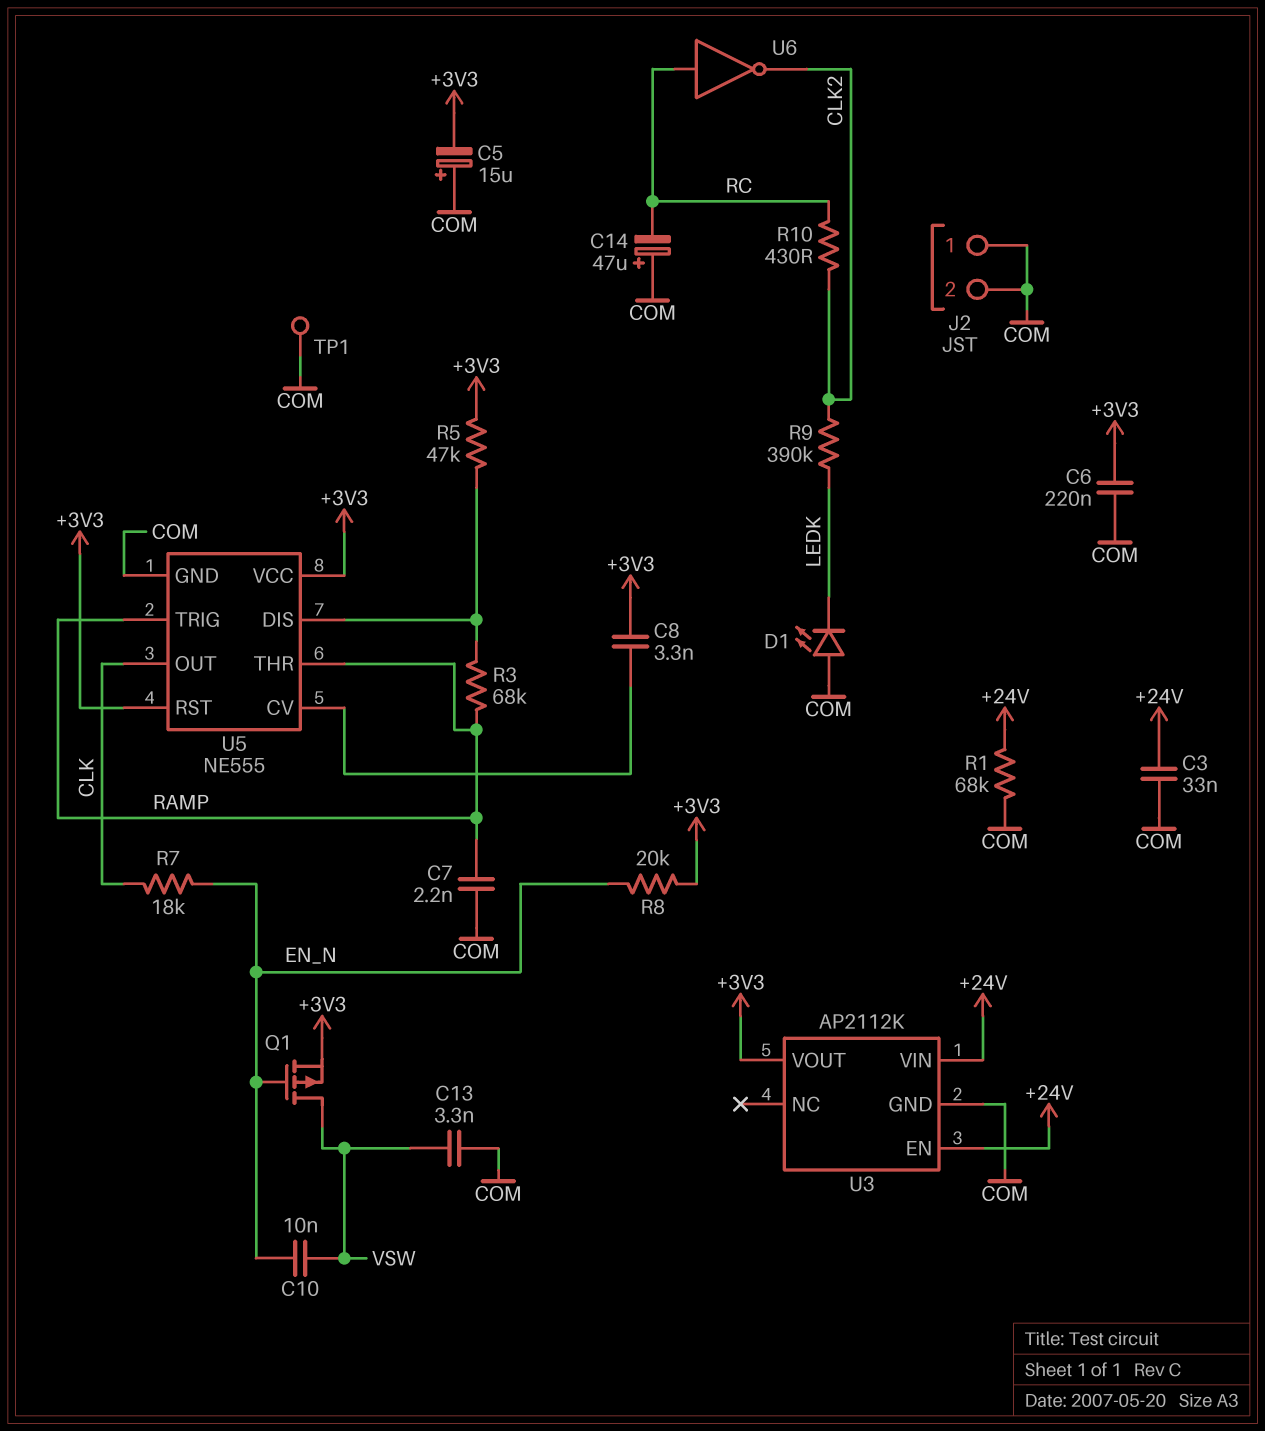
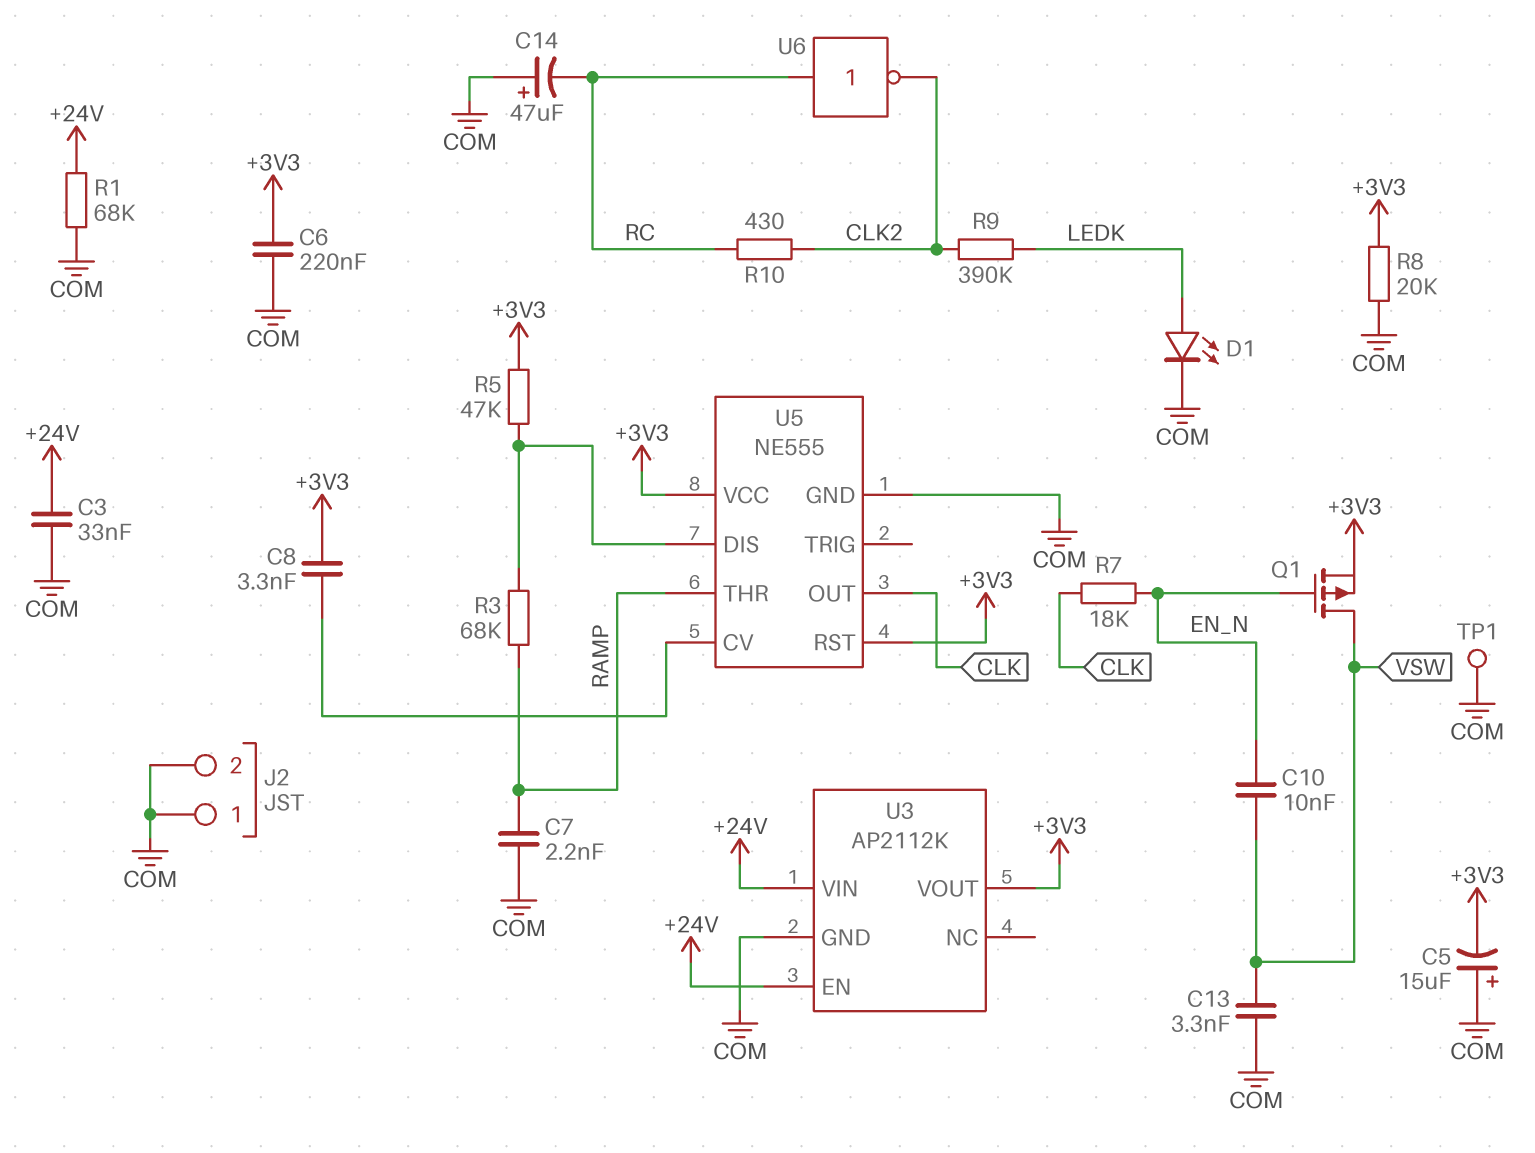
D1: LED (A COM, K LEDK) -> LED (A LEDK, K COM)
R8: 20k (+3V3, EN_N) -> 20k (+3V3, COM)
U5 pin TRIG: RAMP -> none

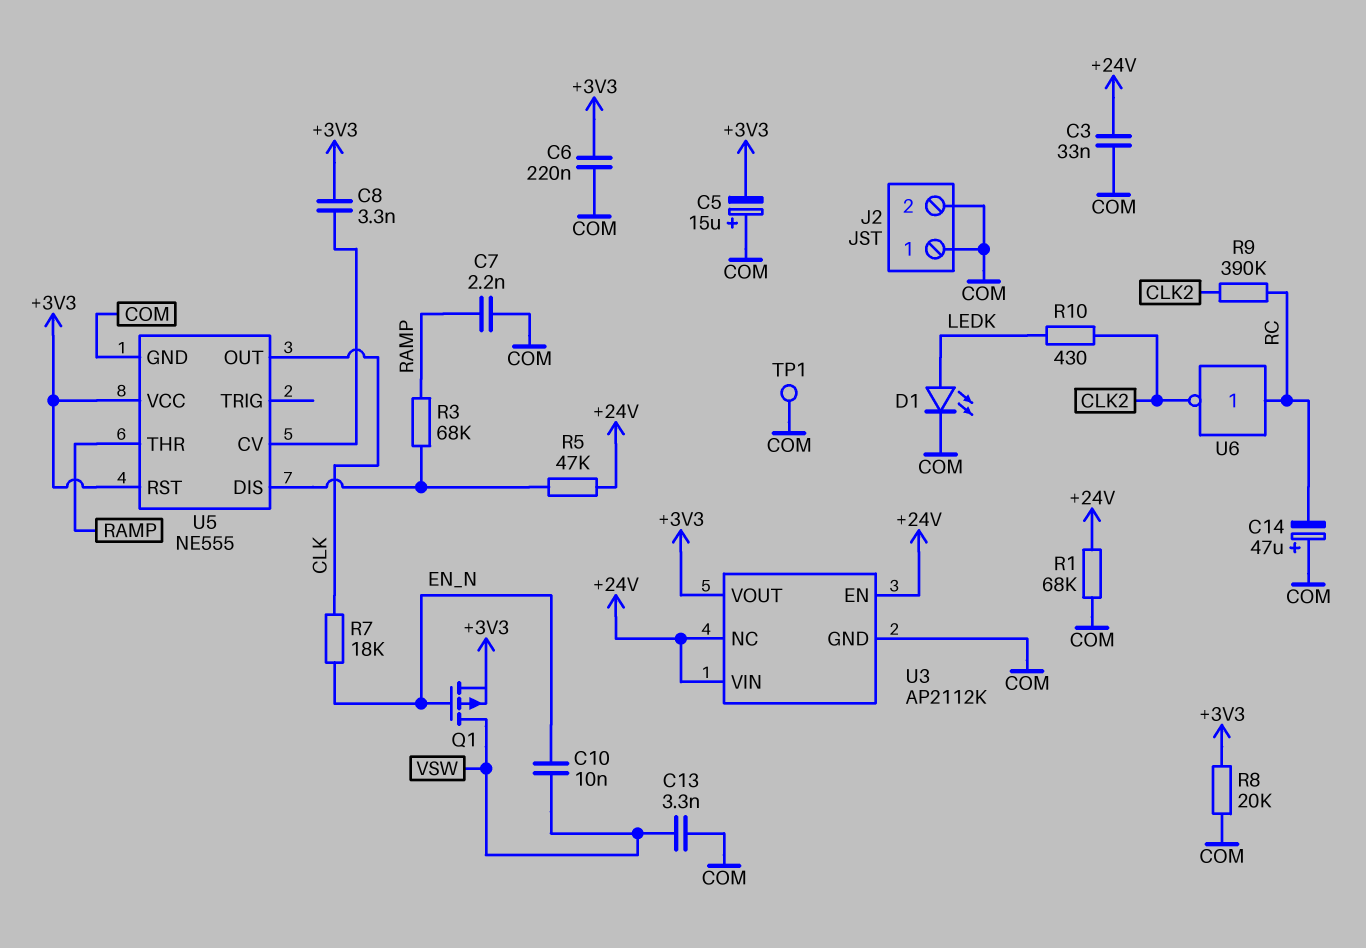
R5: 47k (+3V3, U5/DIS) -> 47k (+24V, U5/DIS)
R9: 390k (CLK2, LEDK) -> 390k (CLK2, RC)
R10: 430 (CLK2, RC) -> 430 (CLK2, LEDK)
U3 pin NC: none -> +24V

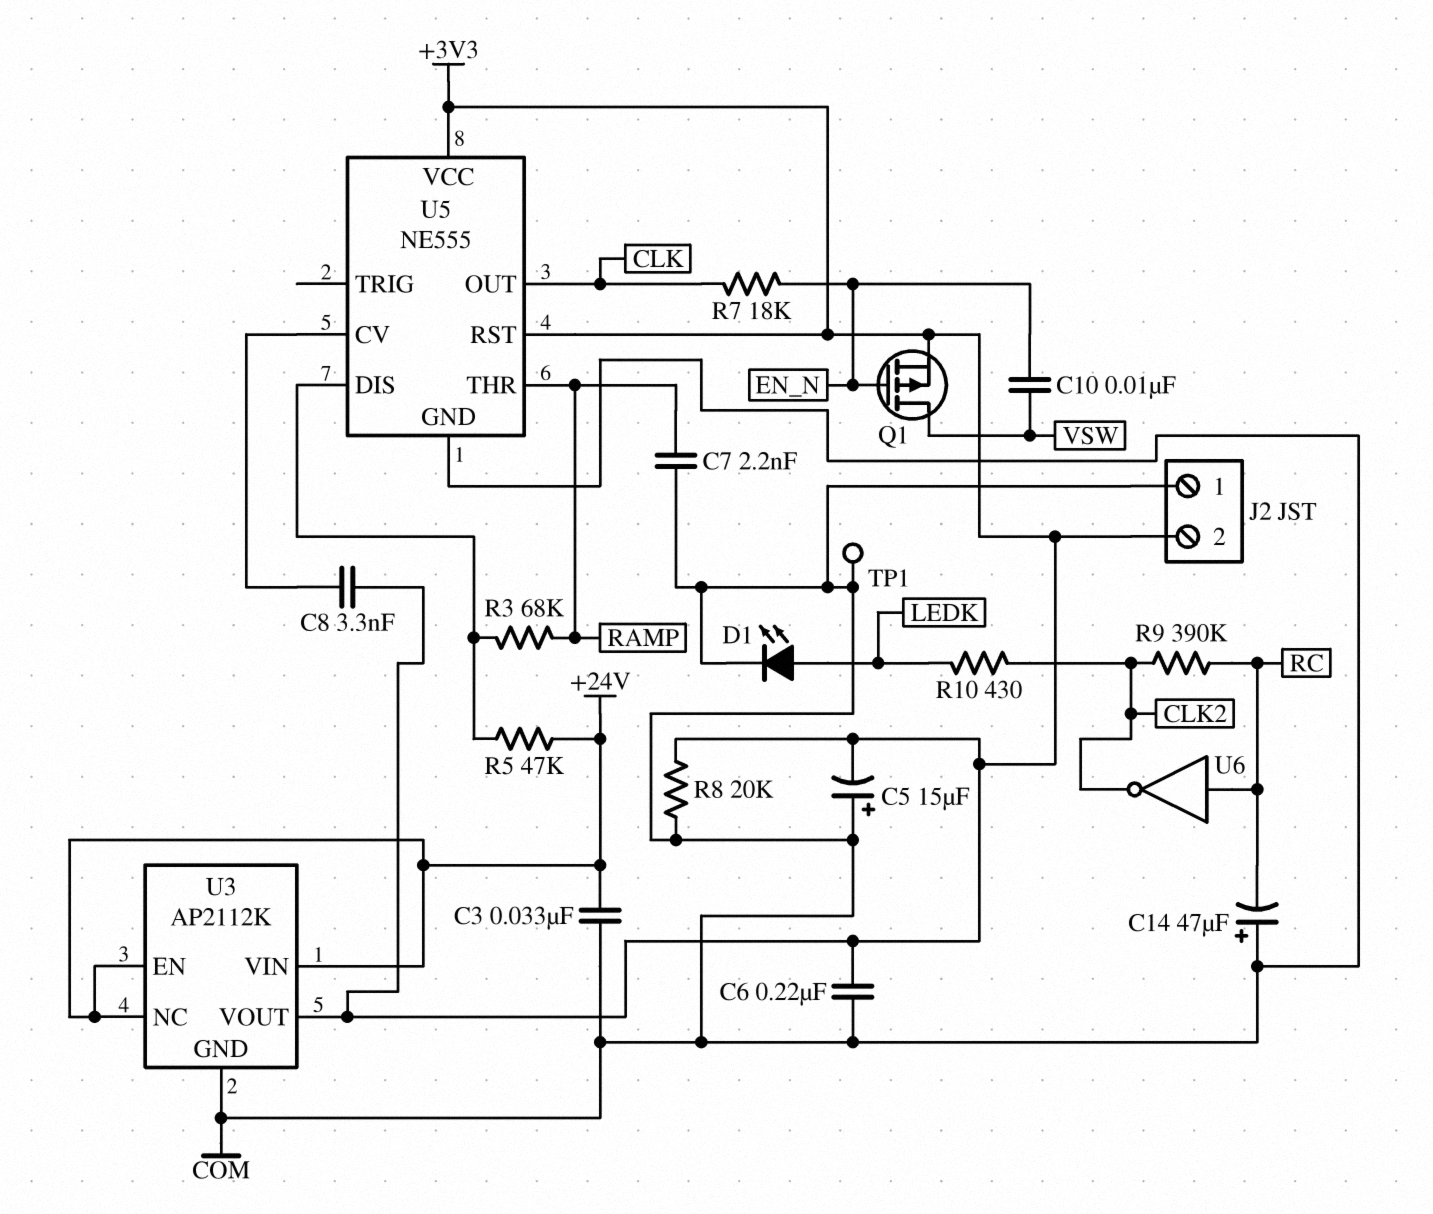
C13: 3.3nF (COM, VSW) -> none
J2 pin 2: COM -> +3V3
R1: 68k (+24V, COM) -> none

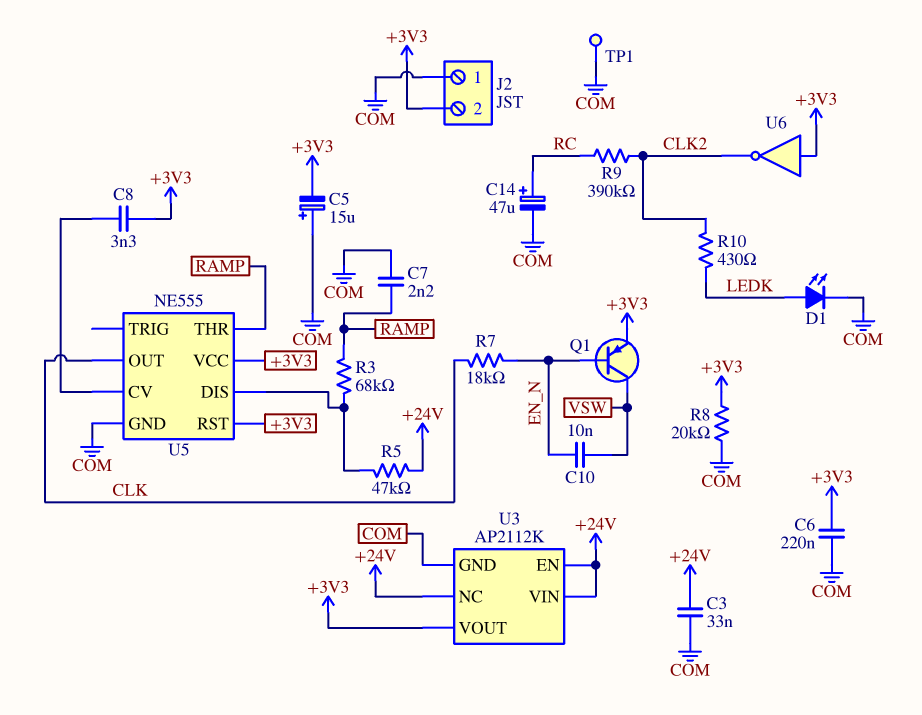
C14: 47uF (plus COM, minus RC) -> 47uF (plus RC, minus COM)
Q1: PMOS (G EN_N, D VSW, S +3V3) -> PNP (B EN_N, C VSW, E +3V3)
U6: NOT (in RC, out CLK2) -> NOT (in +3V3, out CLK2)

